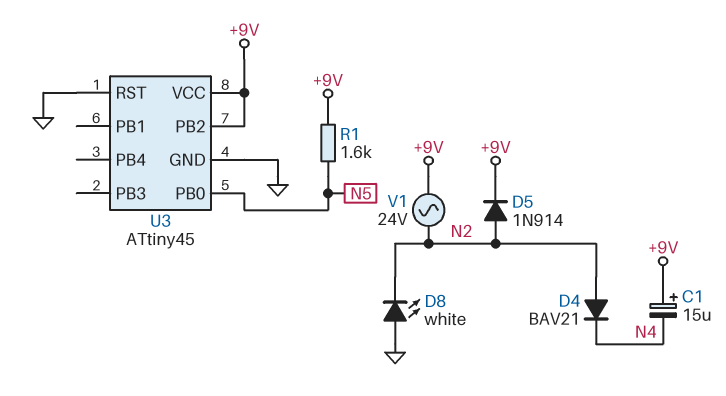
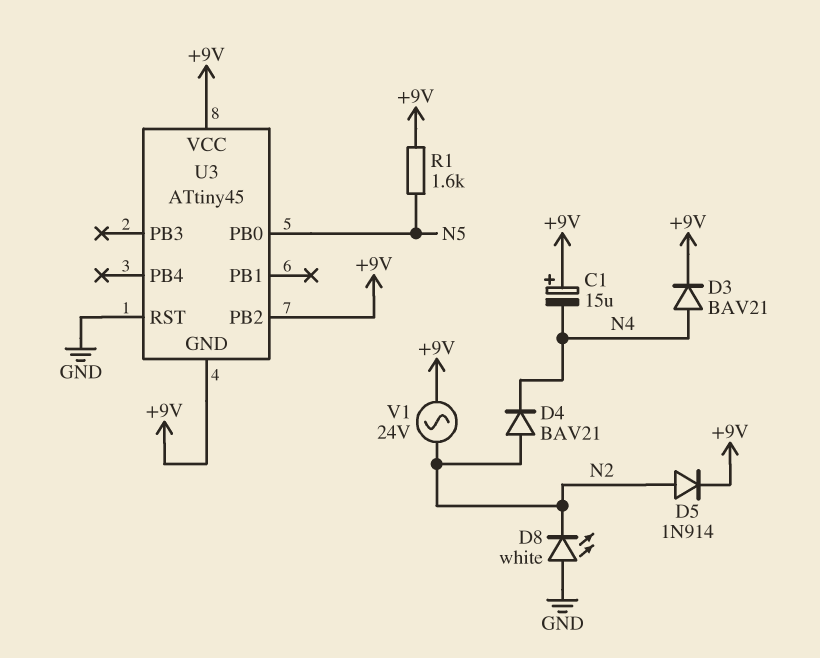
D3: none -> diode BAV21 (A N4, K +9V)
U3 pin GND: GND -> +9V

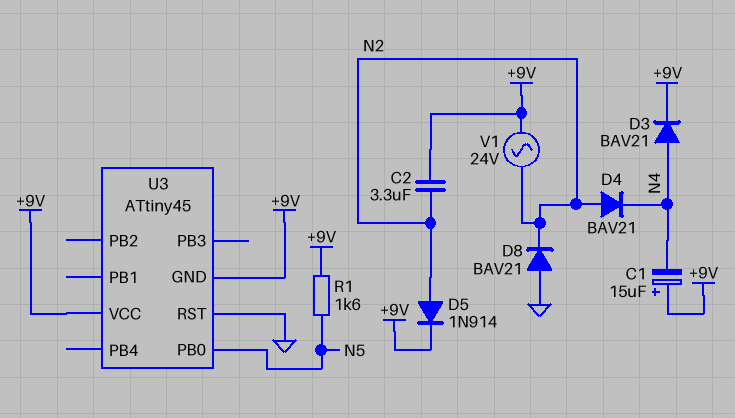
C2: none -> 3.3uF (+9V, N2)
D8: LED white (A GND, K N2) -> diode BAV21 (A GND, K N2)
U3 pin PB2: +9V -> none

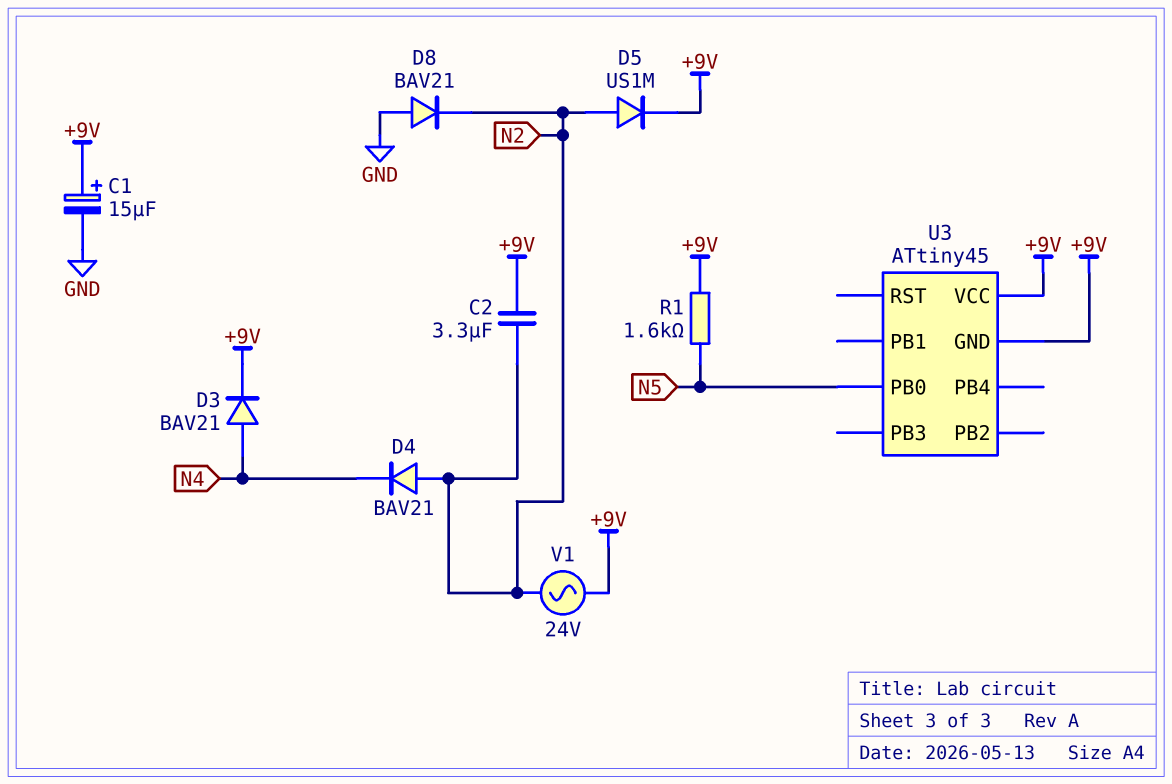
C1: 15uF (plus +9V, minus N4) -> 15uF (plus +9V, minus GND)
D5: diode 1N914 (A N2, K +9V) -> diode US1M (A N2, K +9V)
U3 pin RST: GND -> none

